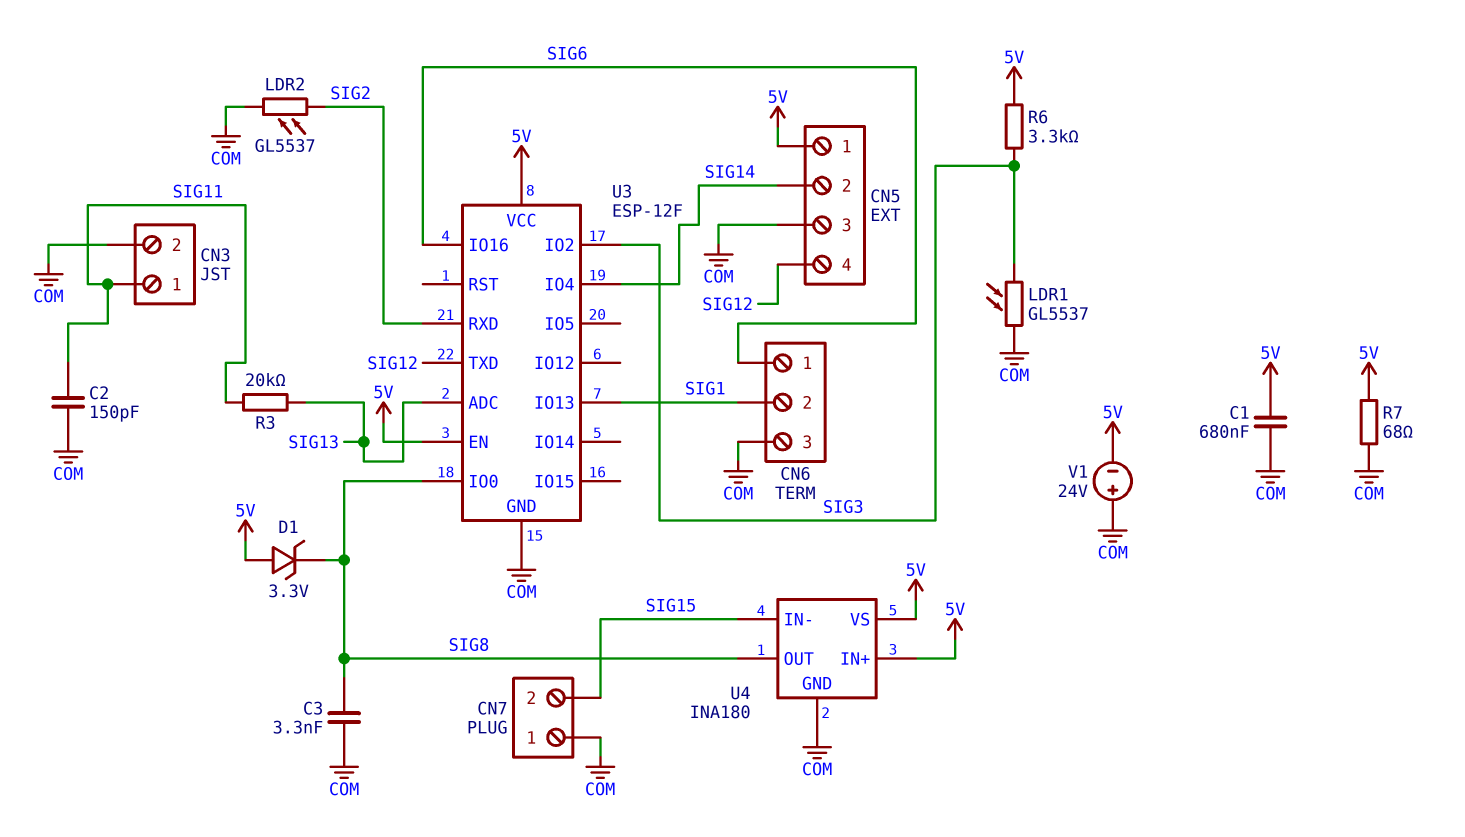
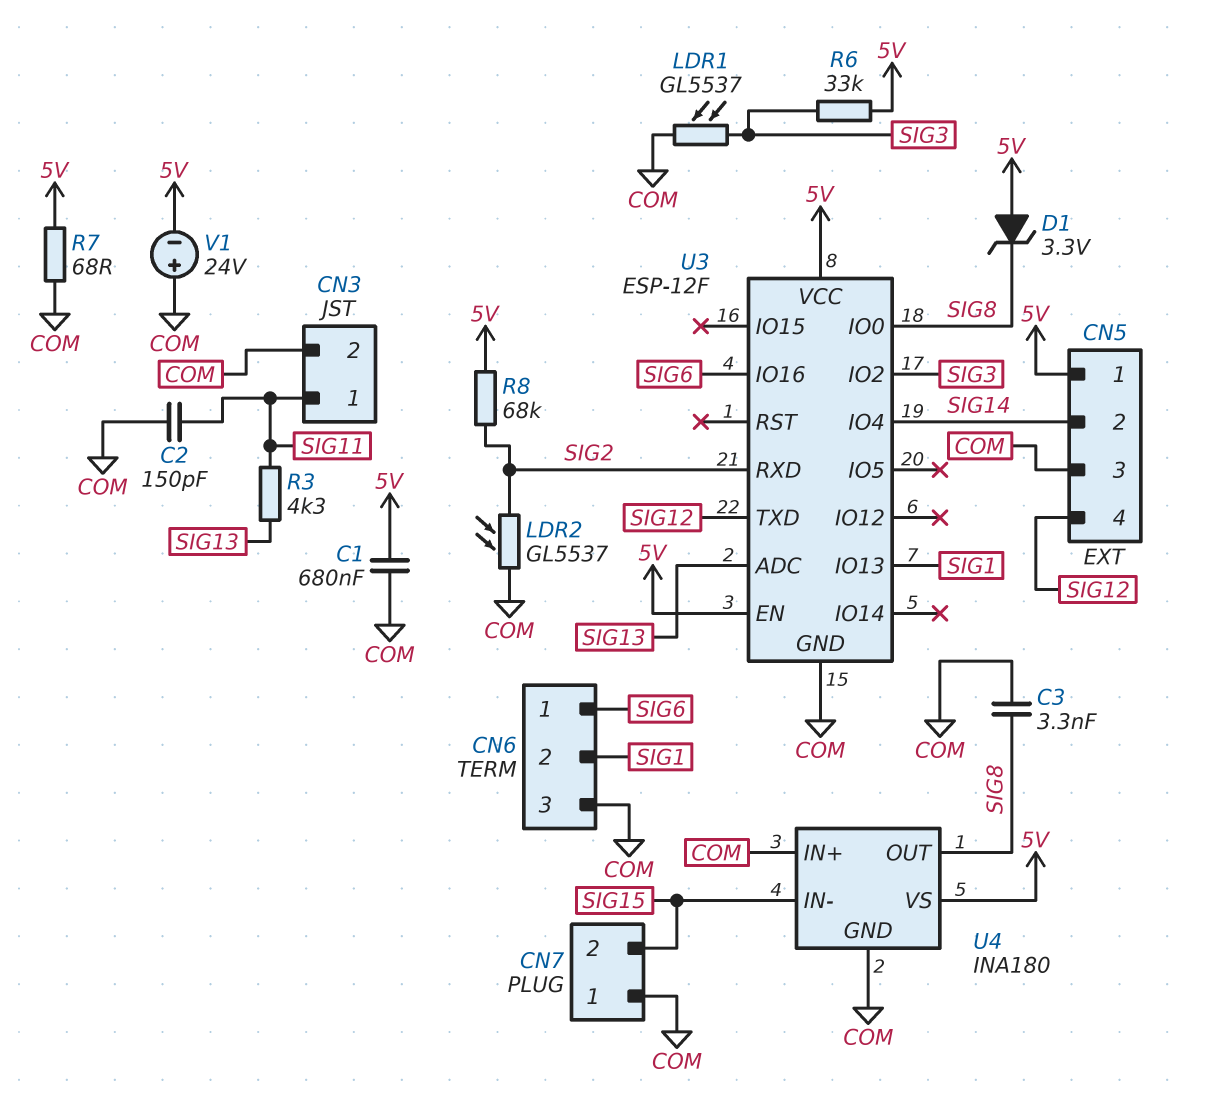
R3: 20k (SIG11, SIG13) -> 4.3k (SIG11, SIG13)
R6: 3.3k (5V, SIG3) -> 33k (5V, SIG3)
R8: none -> 68k (5V, SIG2)
U4 pin IN+: 5V -> COM

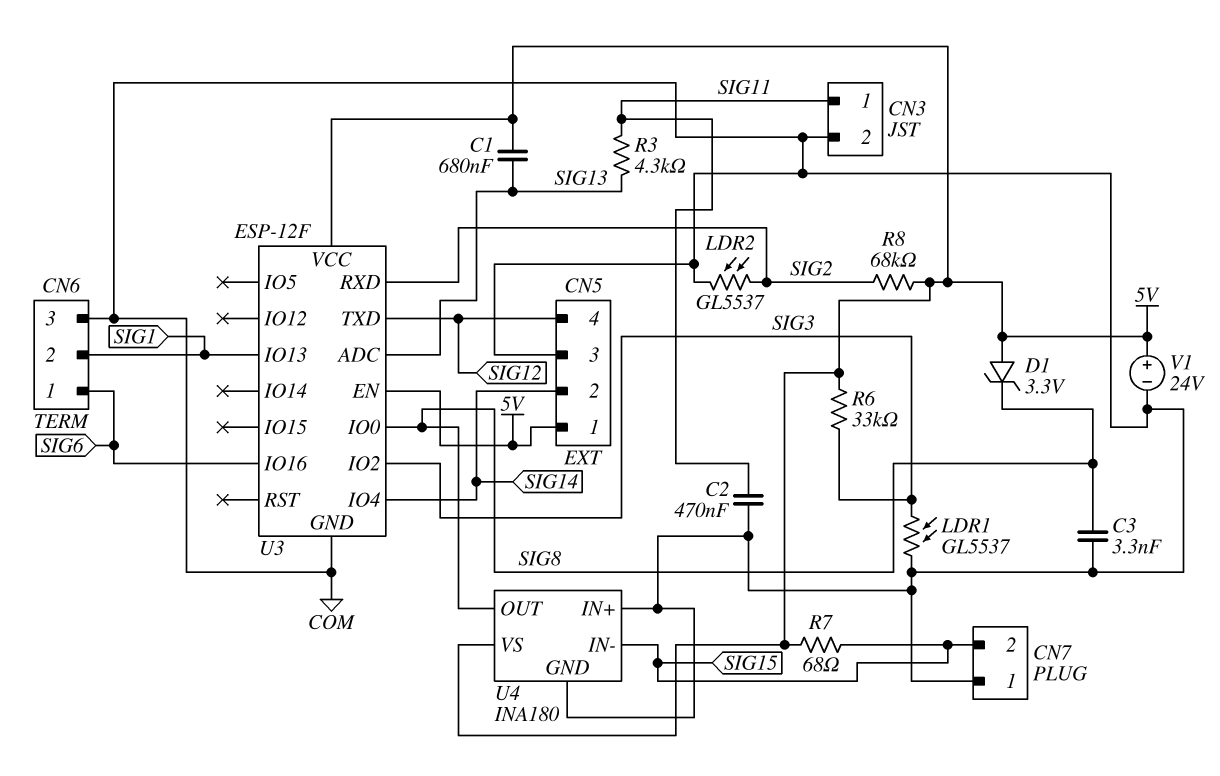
C1: 680nF (5V, COM) -> 680nF (5V, SIG13)
C2: 150pF (COM, SIG11) -> 470nF (COM, SIG11)
R7: 68 (5V, COM) -> 68 (5V, SIG15)
V1: 24V (plus COM, minus 5V) -> 24V (plus 5V, minus COM)

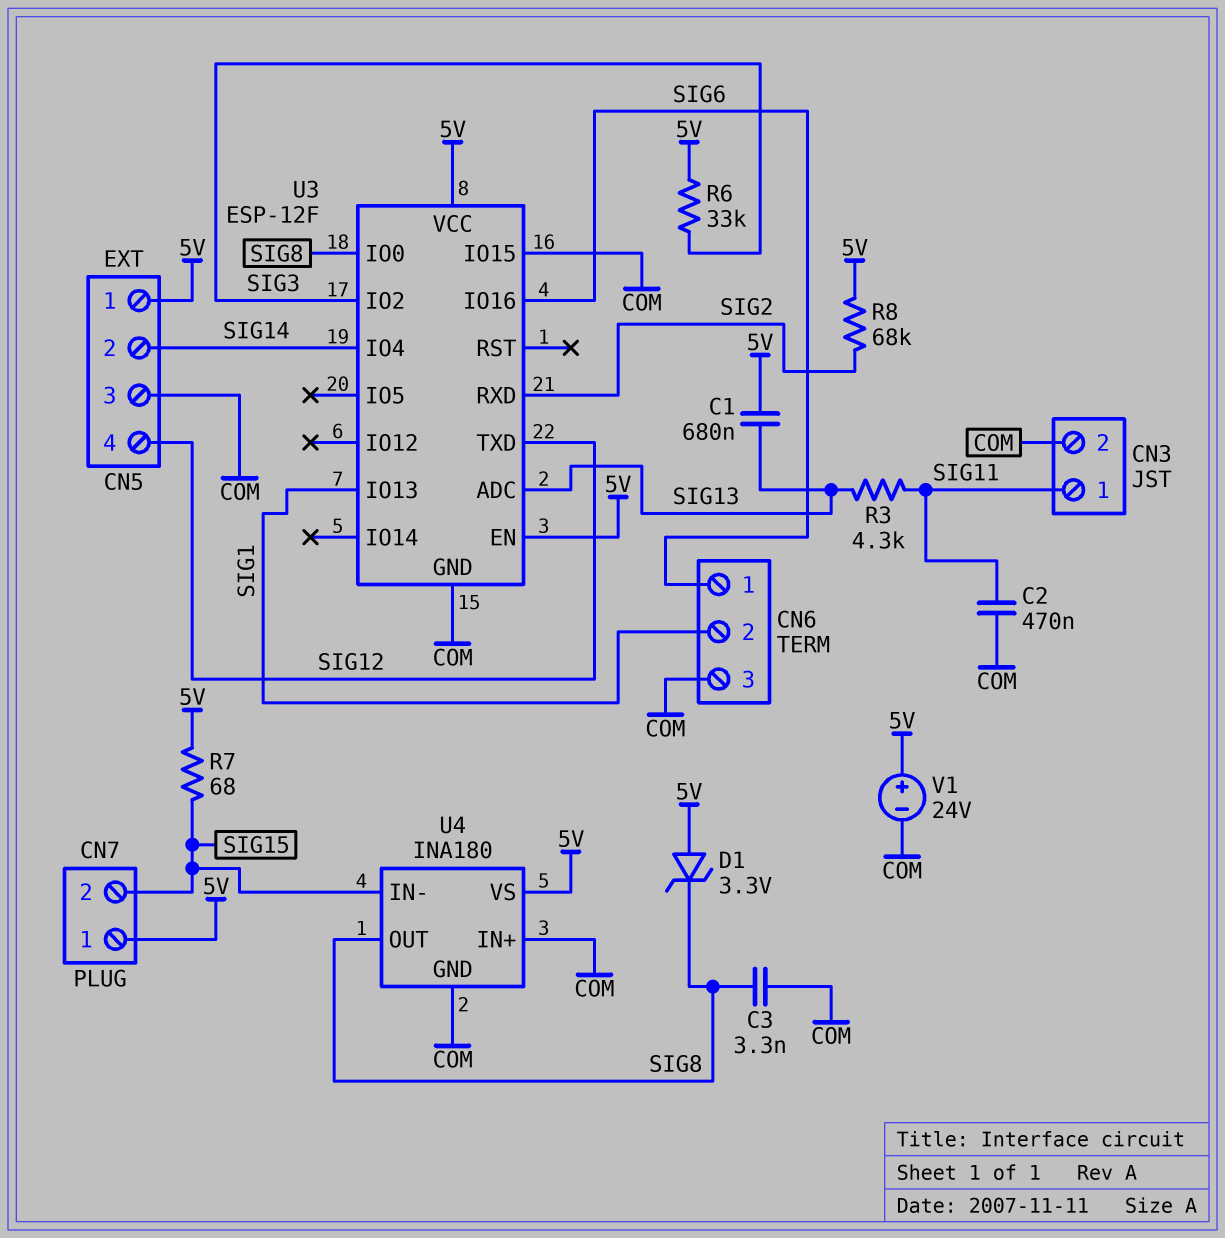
CN7 pin 1: COM -> 5V
LDR1: GL5537 (COM, SIG3) -> none
LDR2: GL5537 (COM, SIG2) -> none
U3 pin IO15: none -> COM

